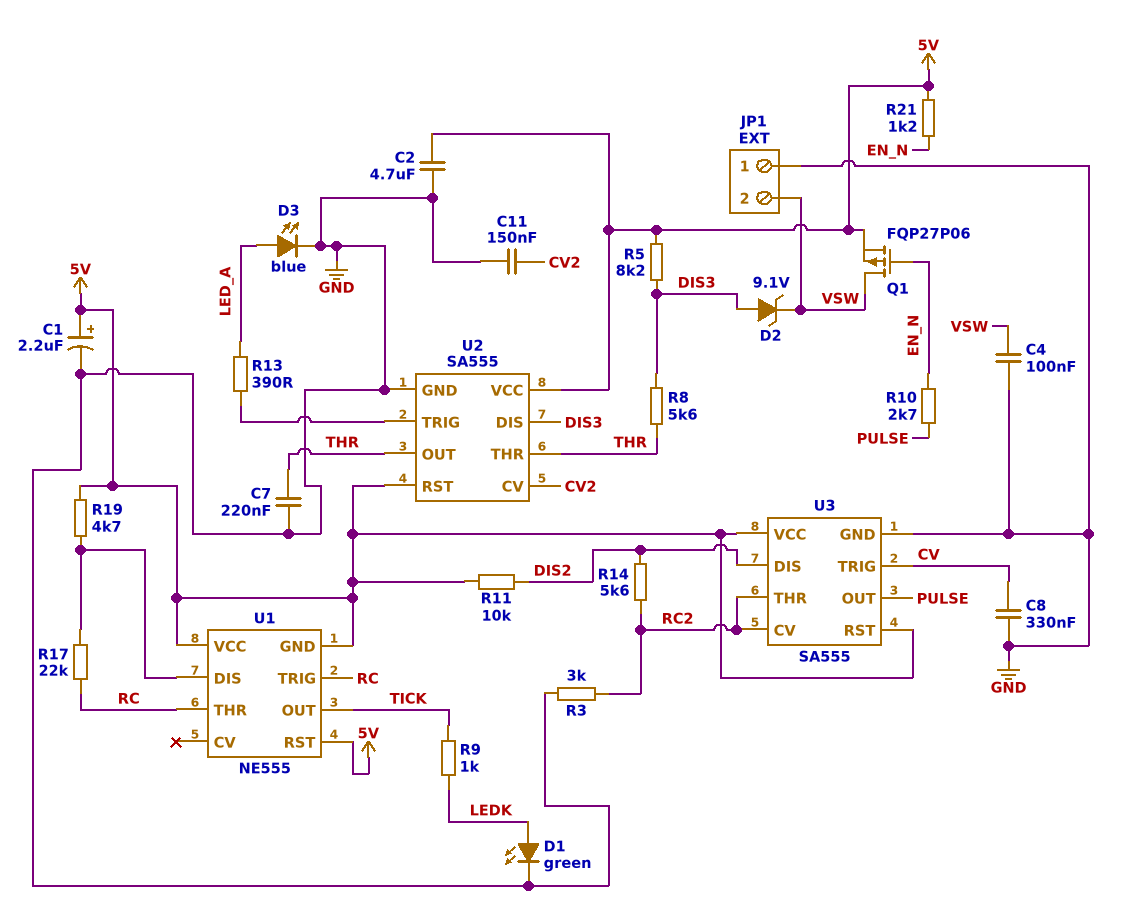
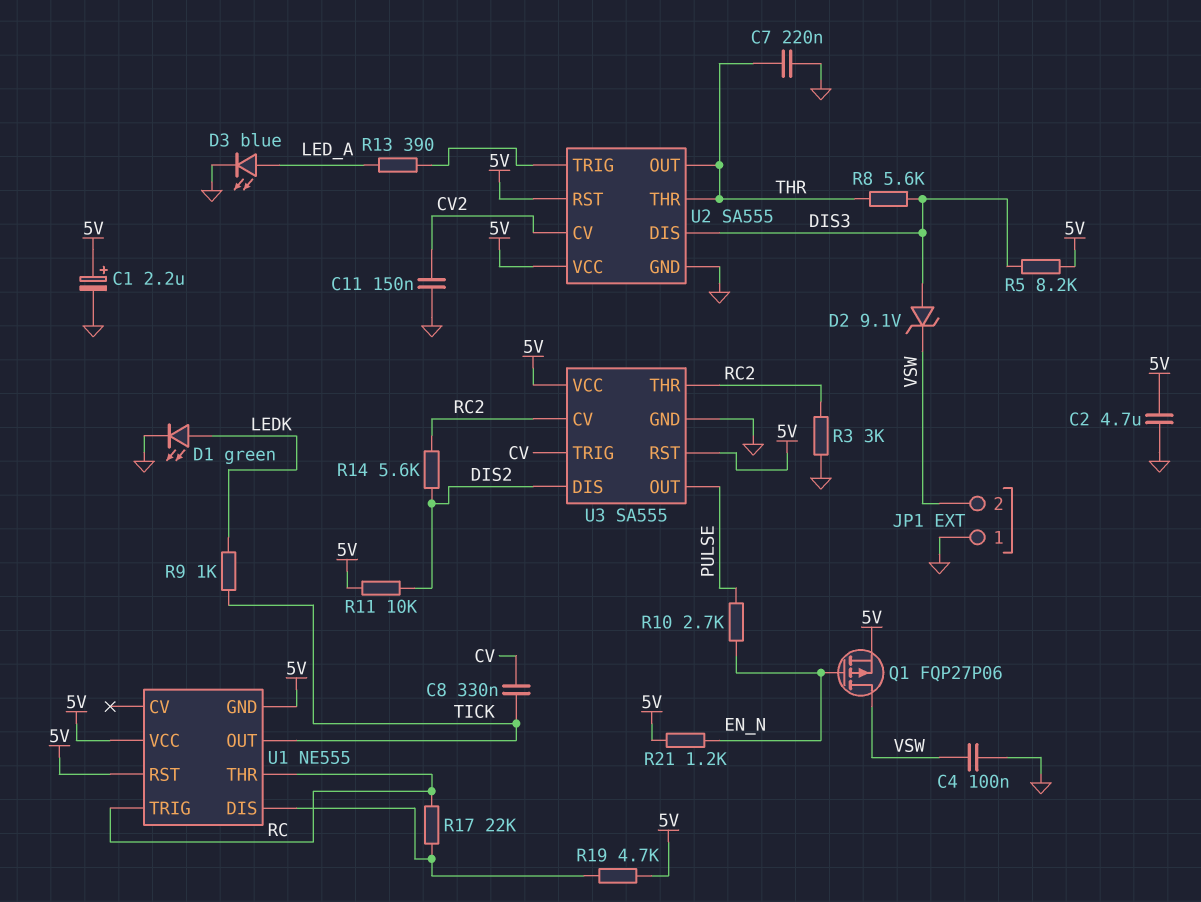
C8: 330nF (CV, GND) -> 330nF (CV, TICK)

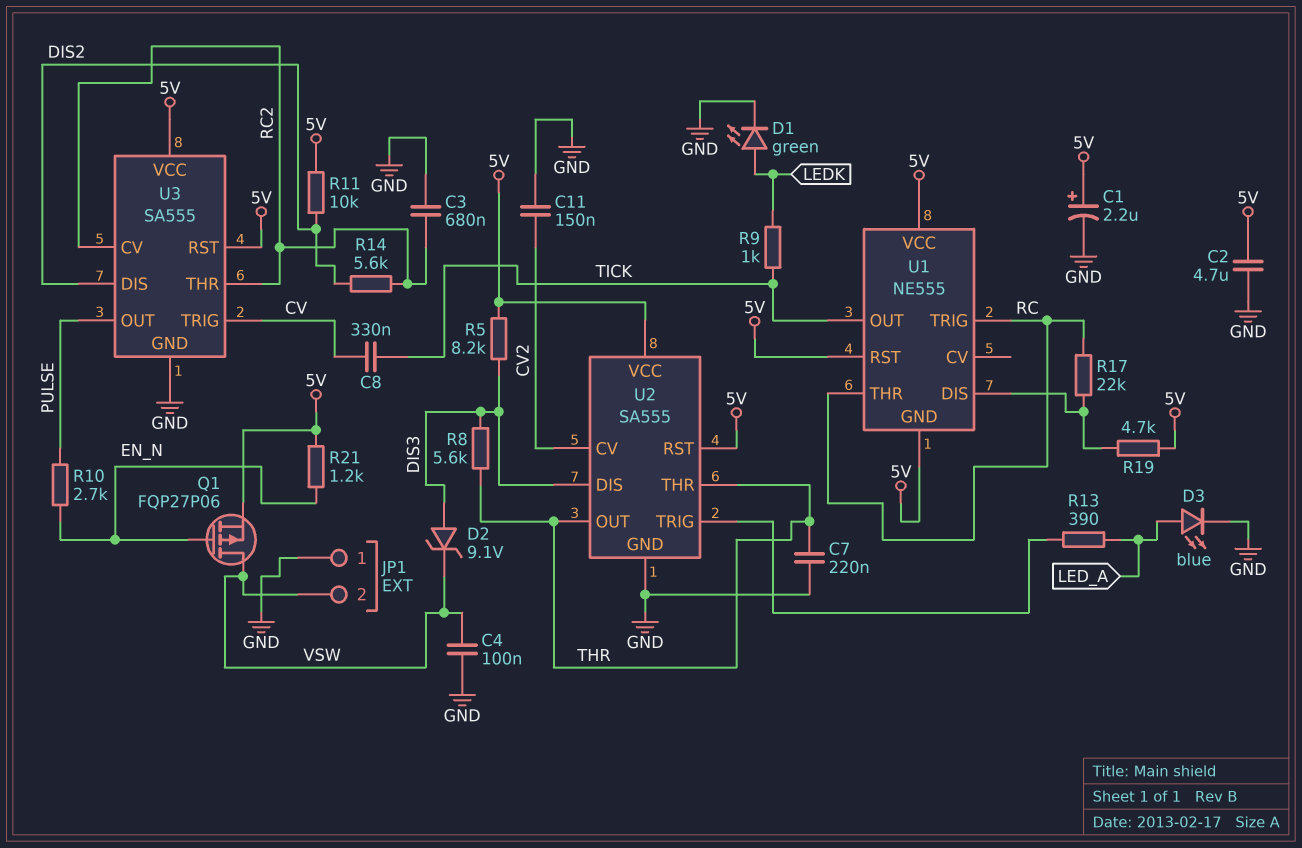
C3: none -> 680nF (GND, RC2)
R3: 3k (GND, RC2) -> none

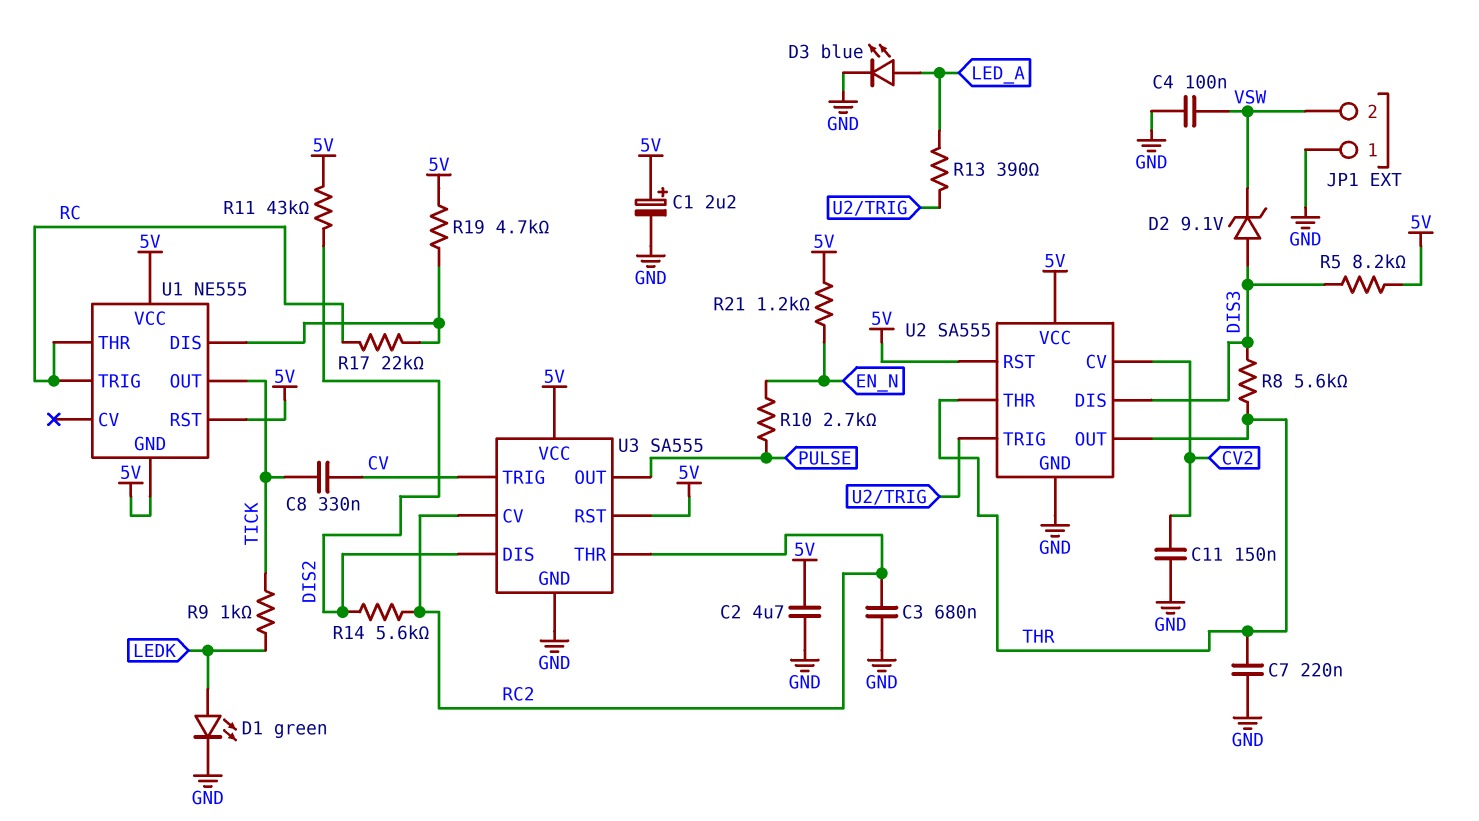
Q1: PMOS FQP27P06 (G EN_N, D VSW, S 5V) -> none
R11: 10k (5V, DIS2) -> 43k (5V, DIS2)

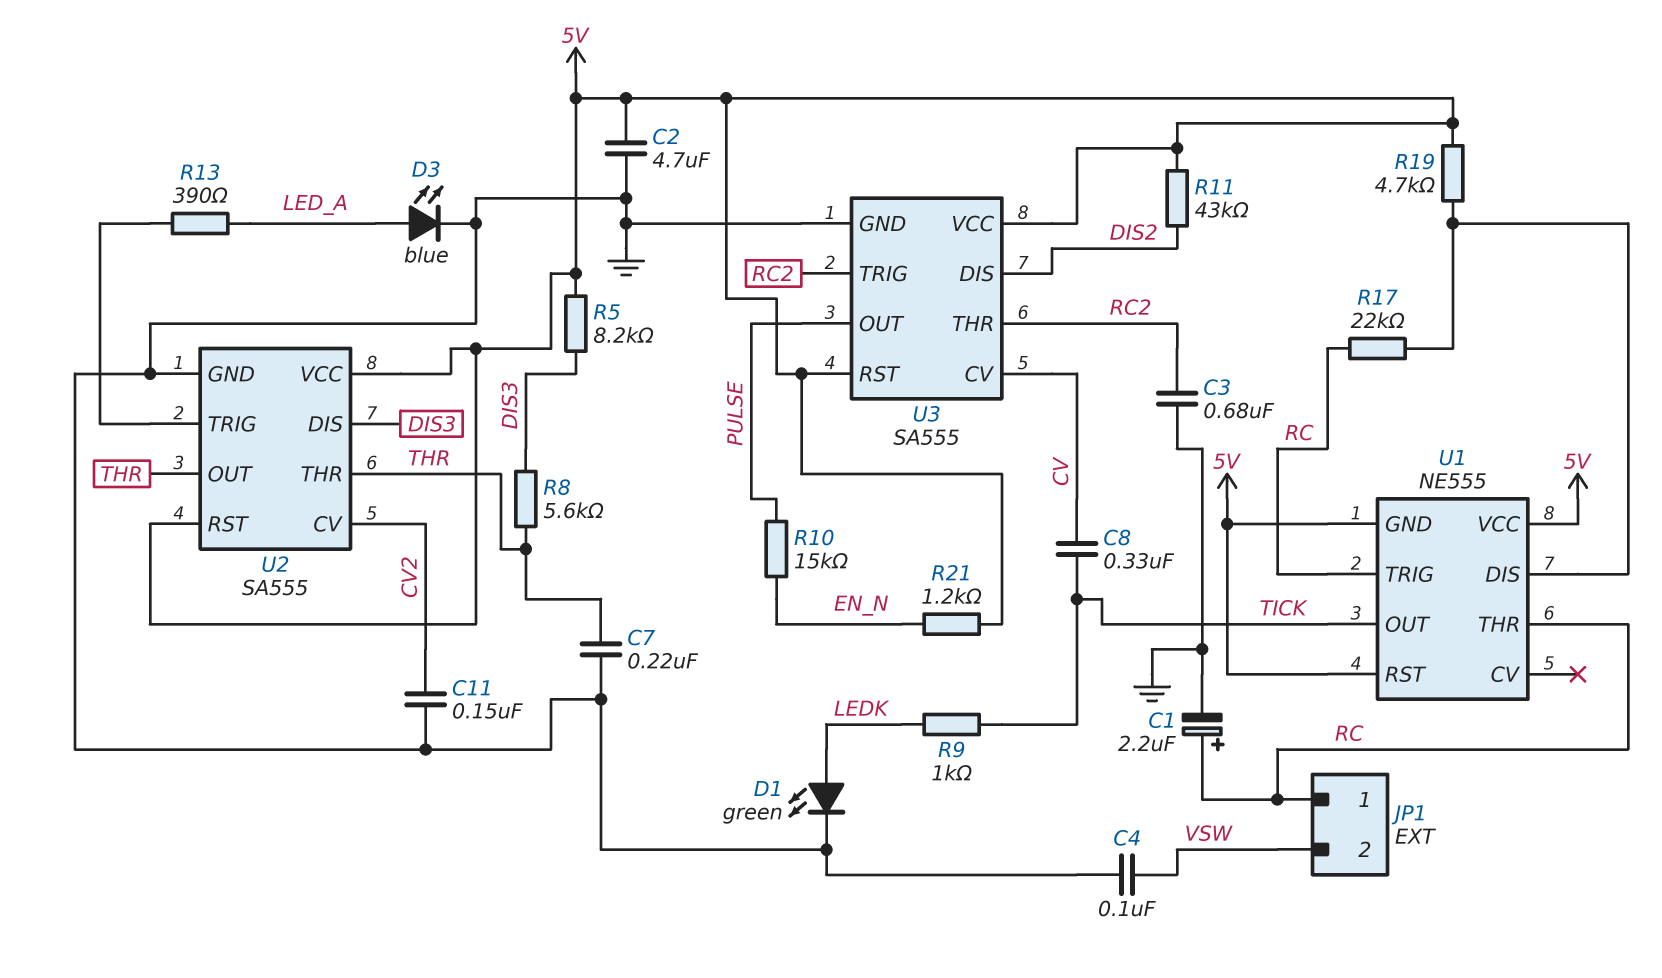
C1: 2.2uF (plus 5V, minus GND) -> 2.2uF (plus RC, minus GND)
D2: zener 9.1V (A DIS3, K VSW) -> none
JP1 pin 1: GND -> RC
R10: 2.7k (EN_N, PULSE) -> 15k (EN_N, PULSE)
R14: 5.6k (DIS2, RC2) -> none
U3 pin CV: RC2 -> CV
U3 pin TRIG: CV -> RC2

